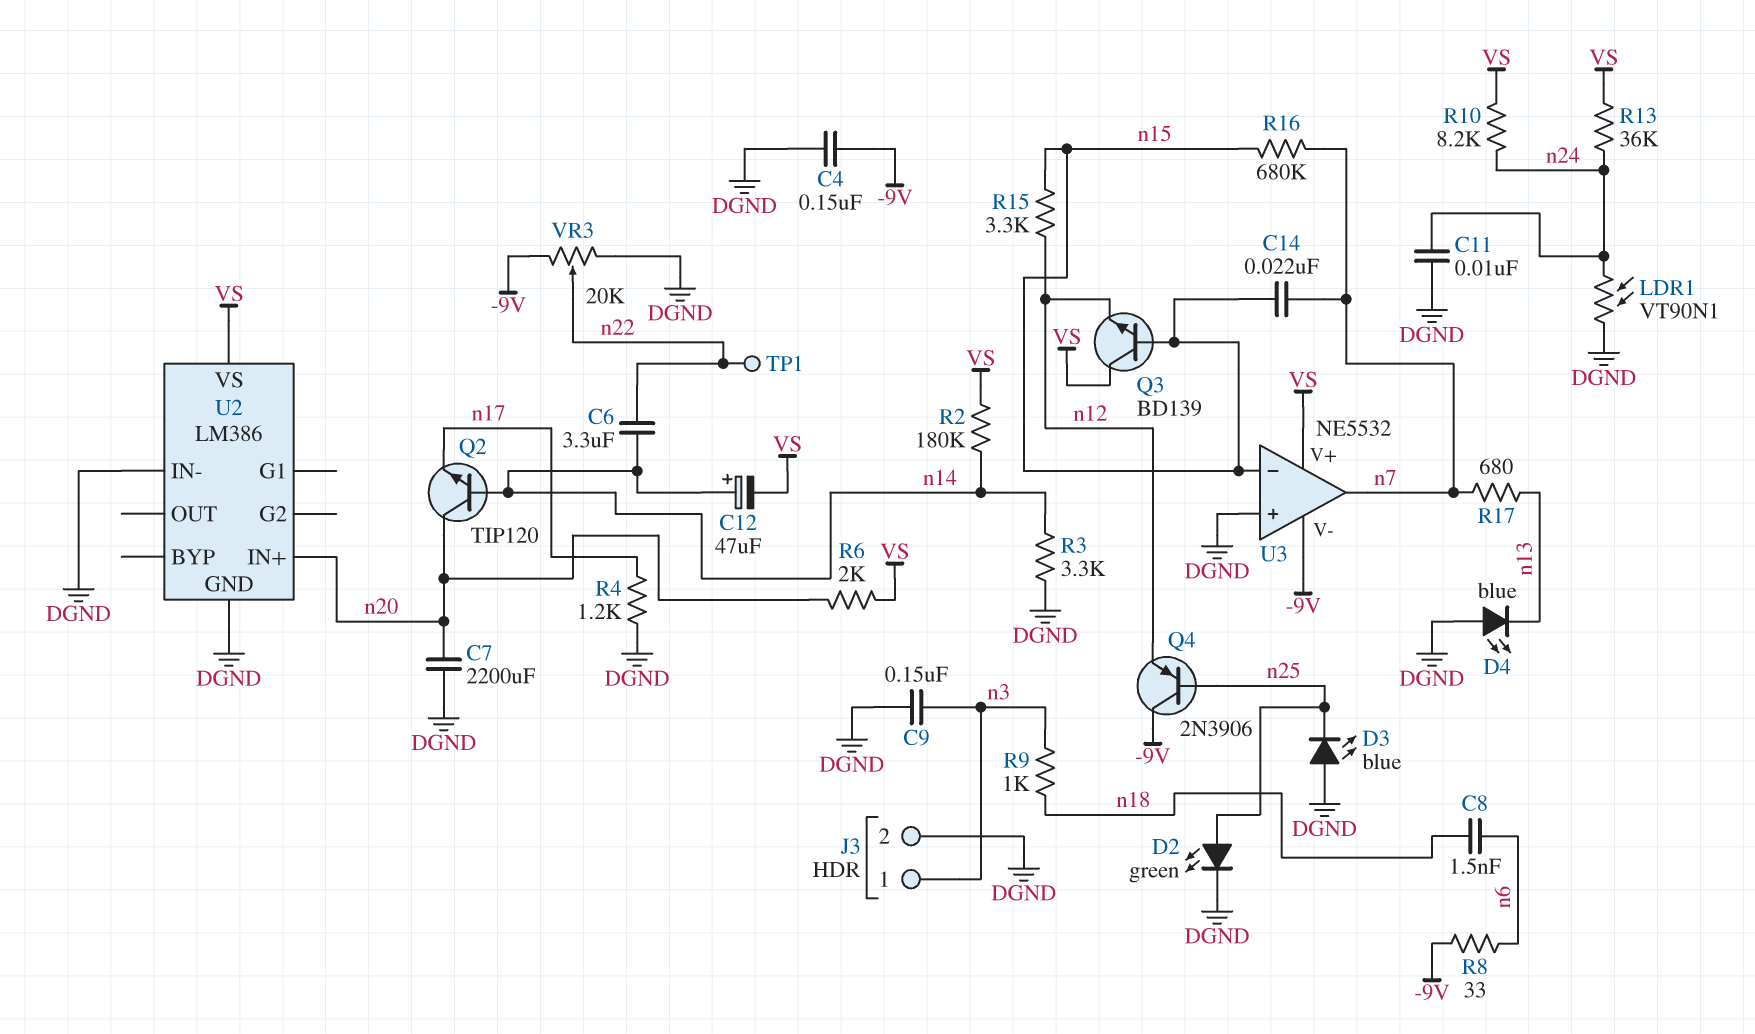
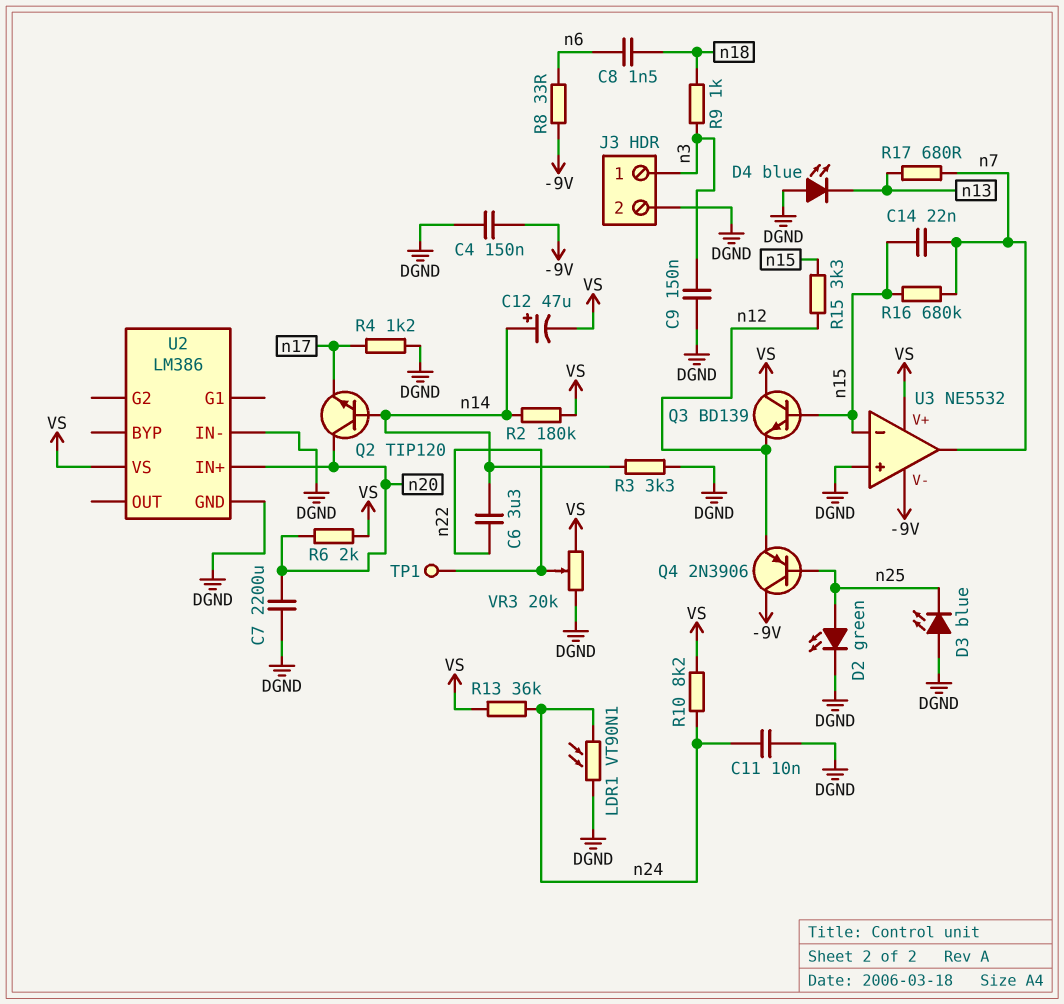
VR3: 20k (-9V, DGND, wiper n22) -> 20k (DGND, VS, wiper n22)

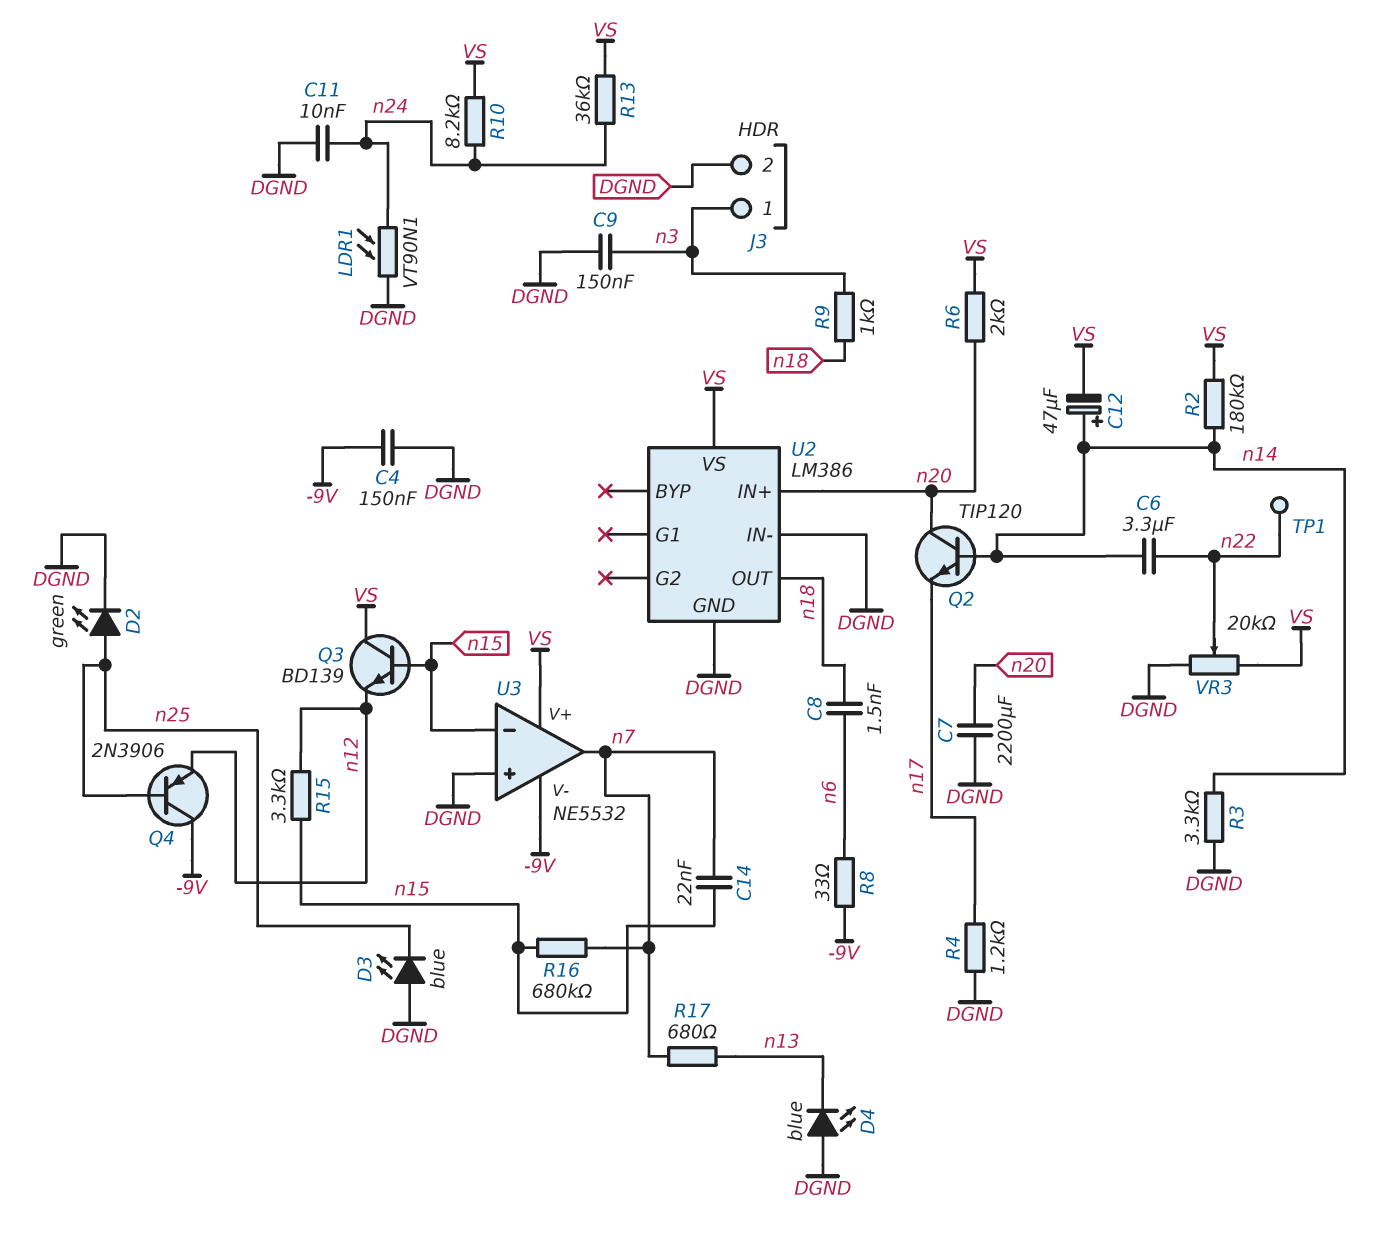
U2 pin OUT: none -> n18

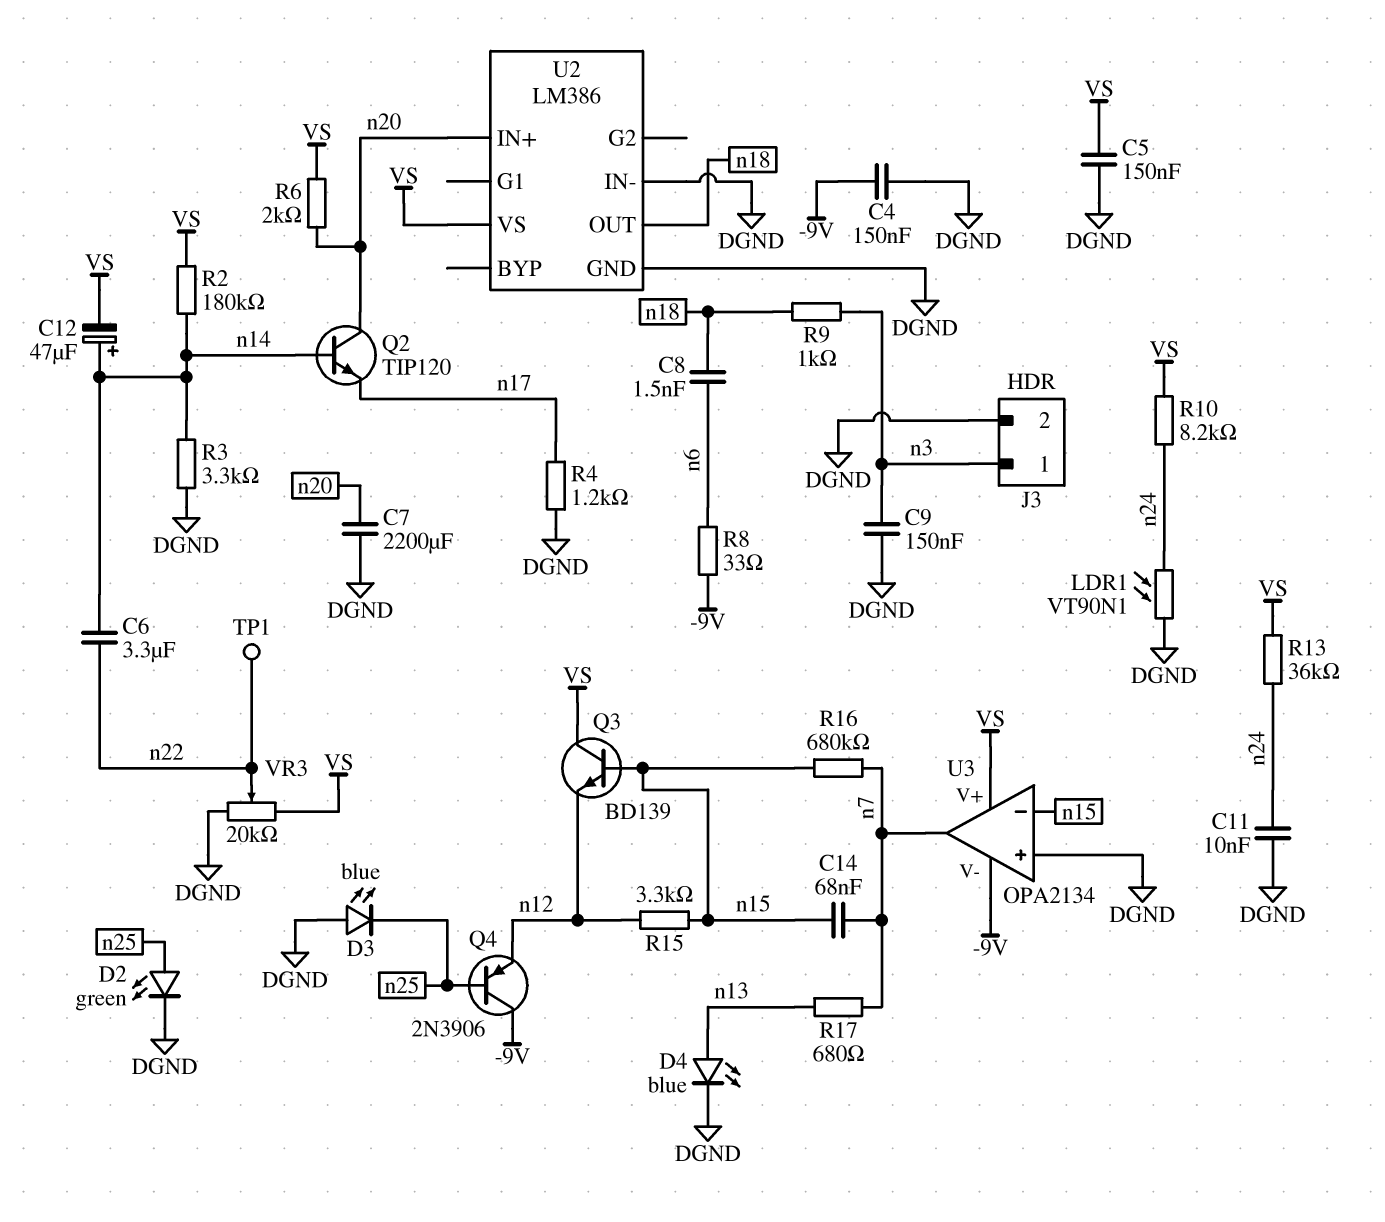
C5: none -> 150nF (DGND, VS)
C14: 22nF (n7, n15) -> 68nF (n7, n15)
D4: LED blue (A DGND, K n13) -> LED blue (A n13, K DGND)
U3: NE5532 -> OPA2134

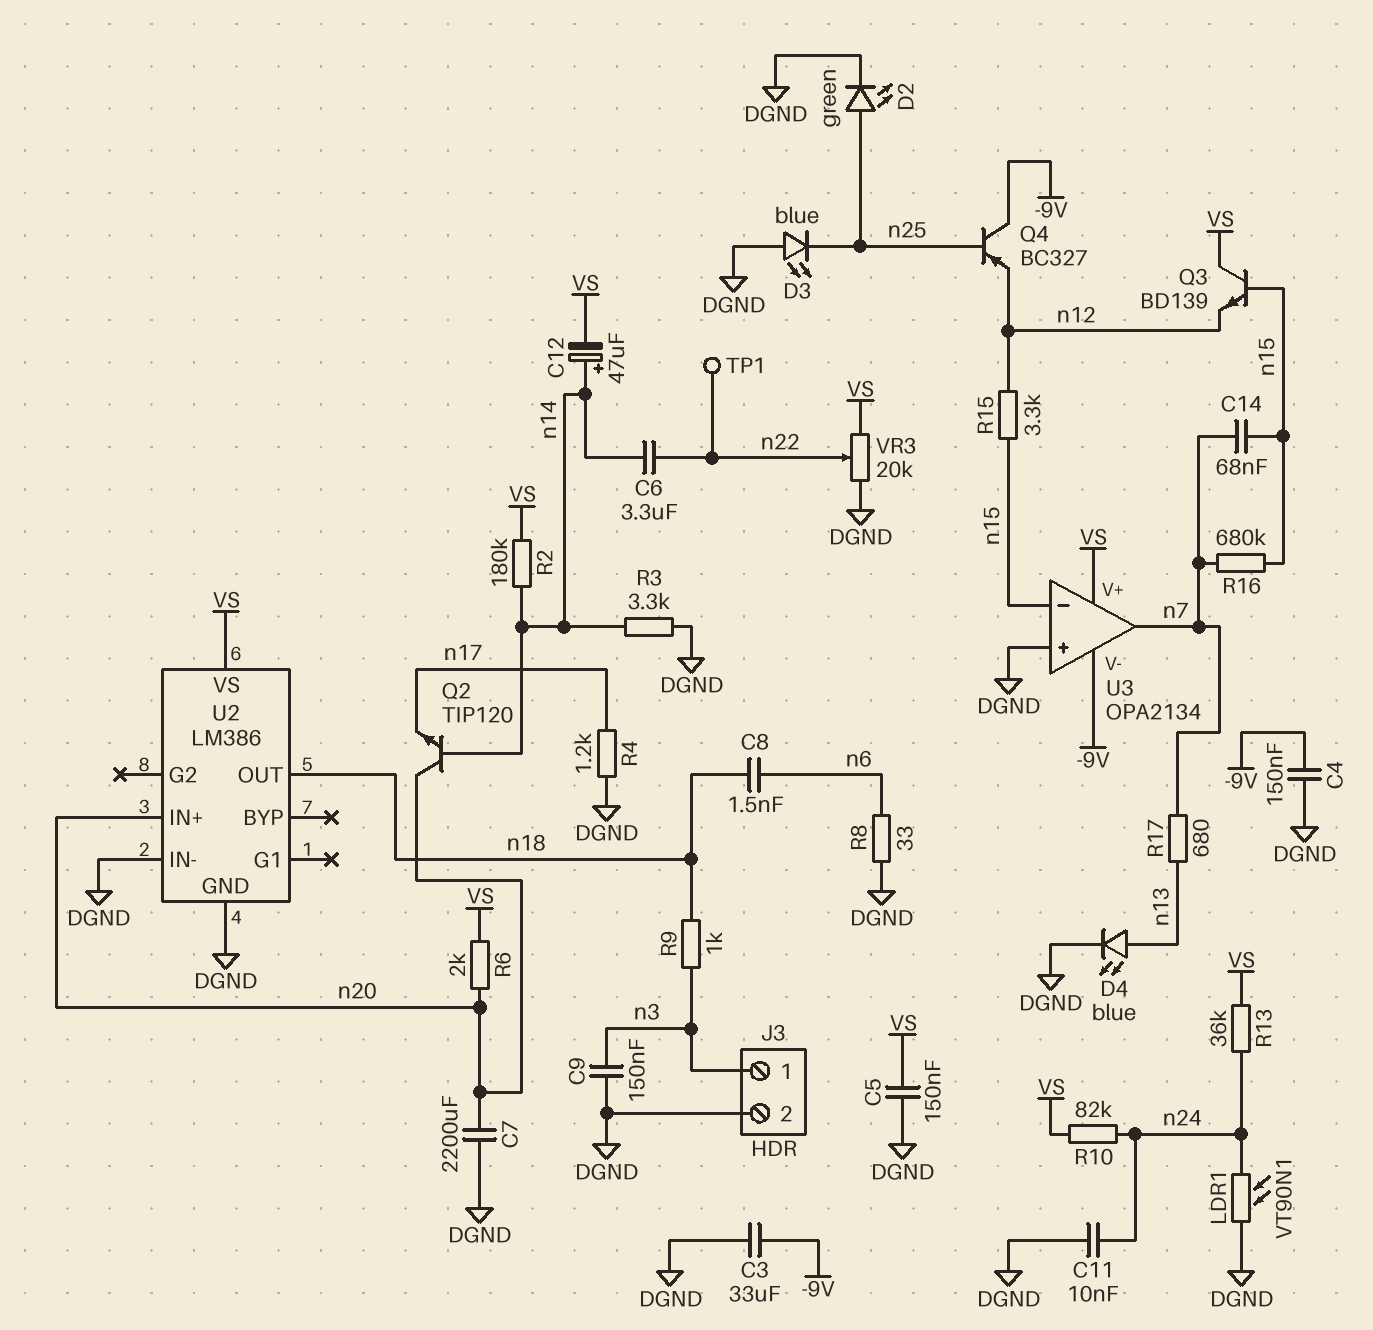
C3: none -> 33uF (-9V, DGND)
Q4: PNP 2N3906 (B n25, C -9V, E n12) -> PNP BC327 (B n25, C -9V, E n12)
R8: 33 (-9V, n6) -> 33 (DGND, n6)
R10: 8.2k (VS, n24) -> 82k (VS, n24)

